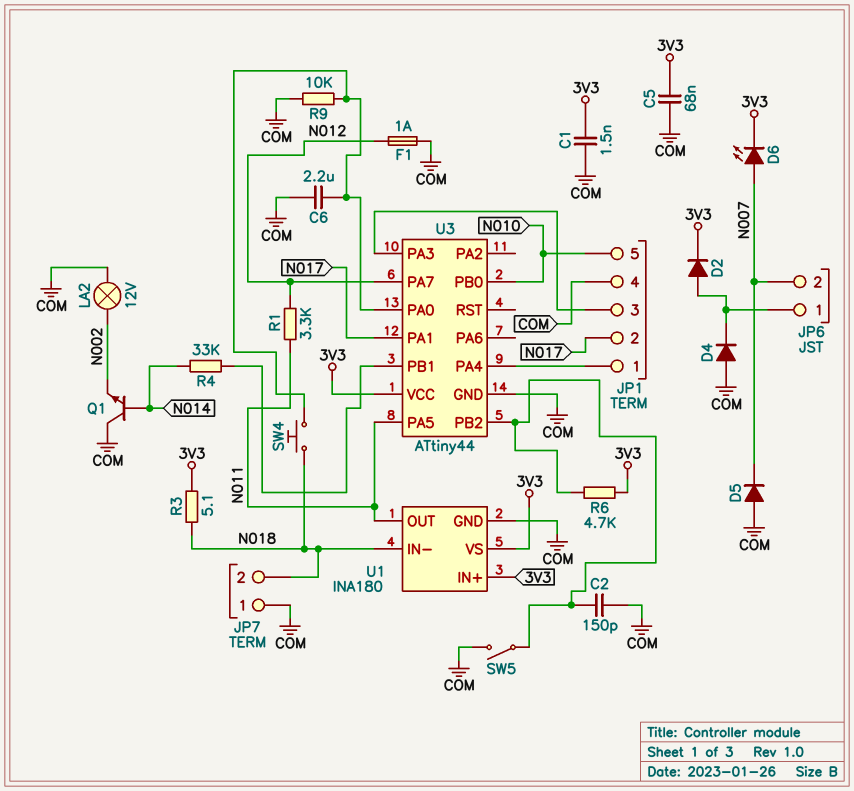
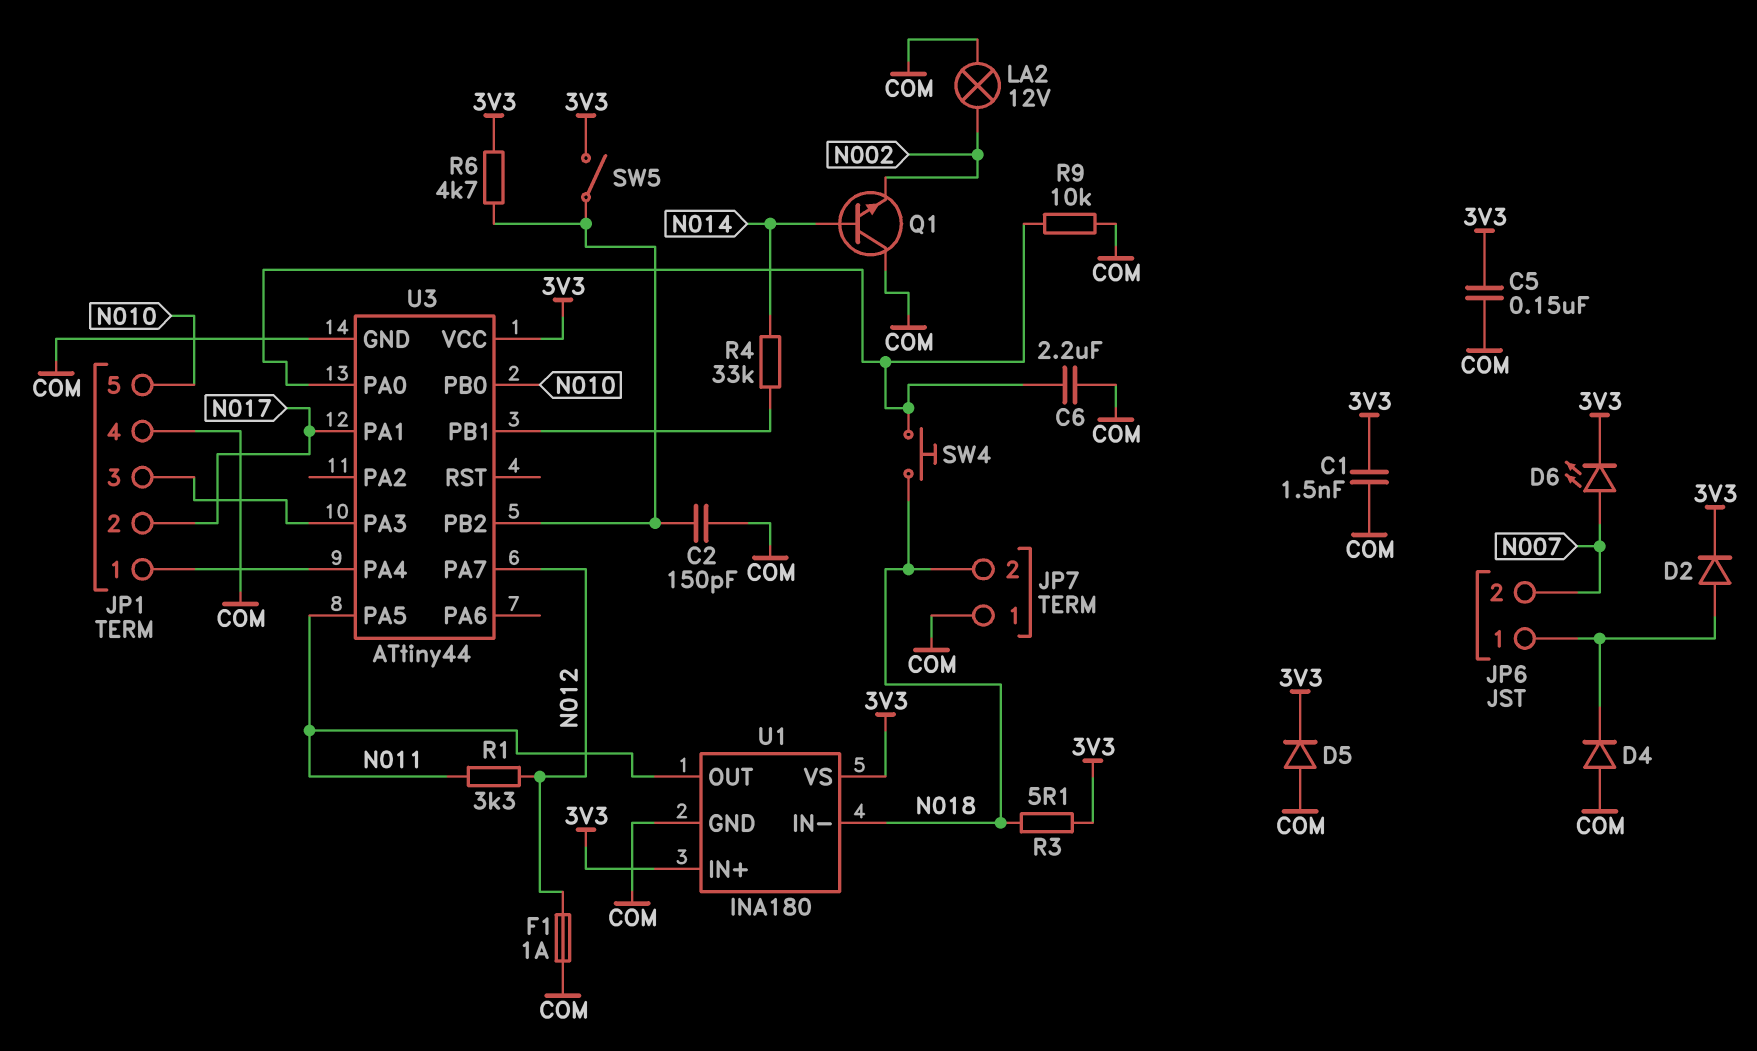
C5: 68nF (3V3, COM) -> 150nF (3V3, COM)
D5: diode (A COM, K N007) -> diode (A COM, K 3V3)
SW5: switch (COM, U3/PB2) -> switch (3V3, U3/PB2)

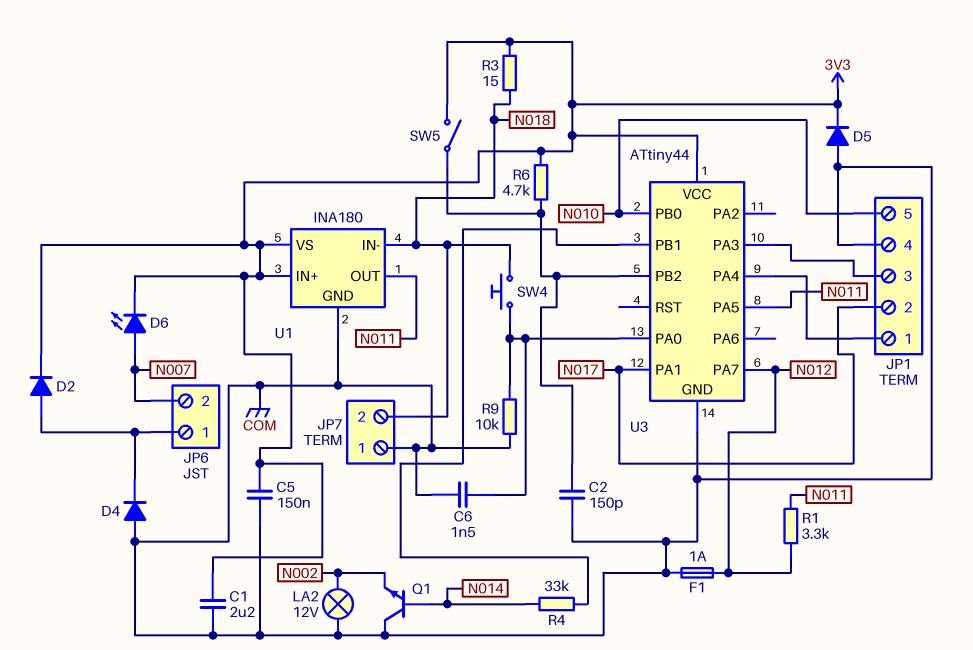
C1: 1.5nF (3V3, COM) -> 2.2uF (3V3, COM)
C6: 2.2uF (COM, U3/PA0) -> 1.5nF (COM, U3/PA0)
R3: 5.1 (3V3, N018) -> 15 (3V3, N018)

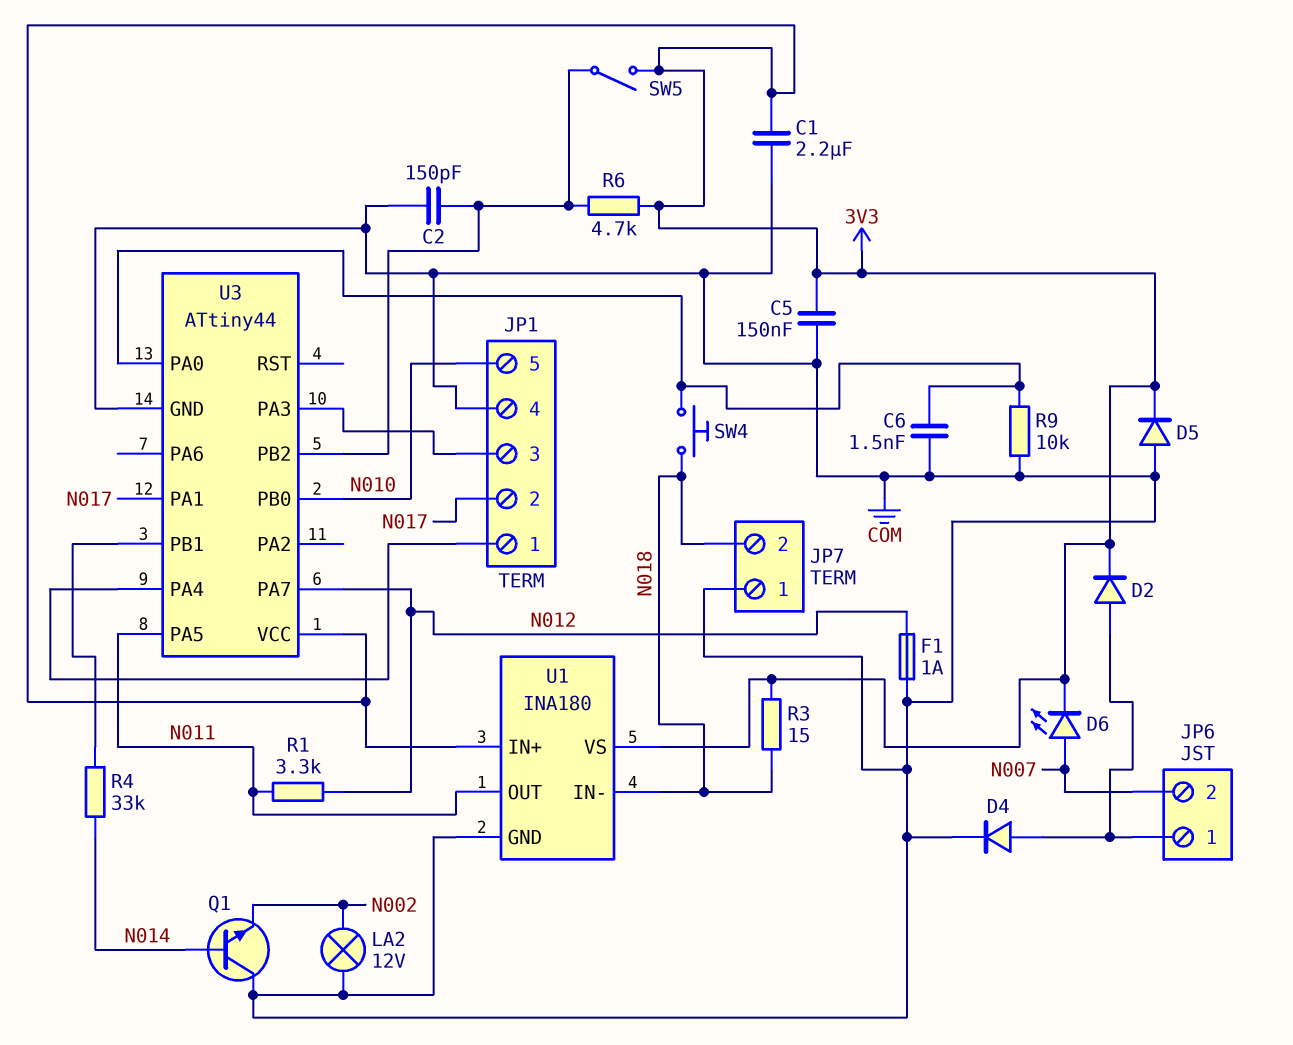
D4: diode (A COM, K JP6/1) -> diode (A JP6/1, K COM)

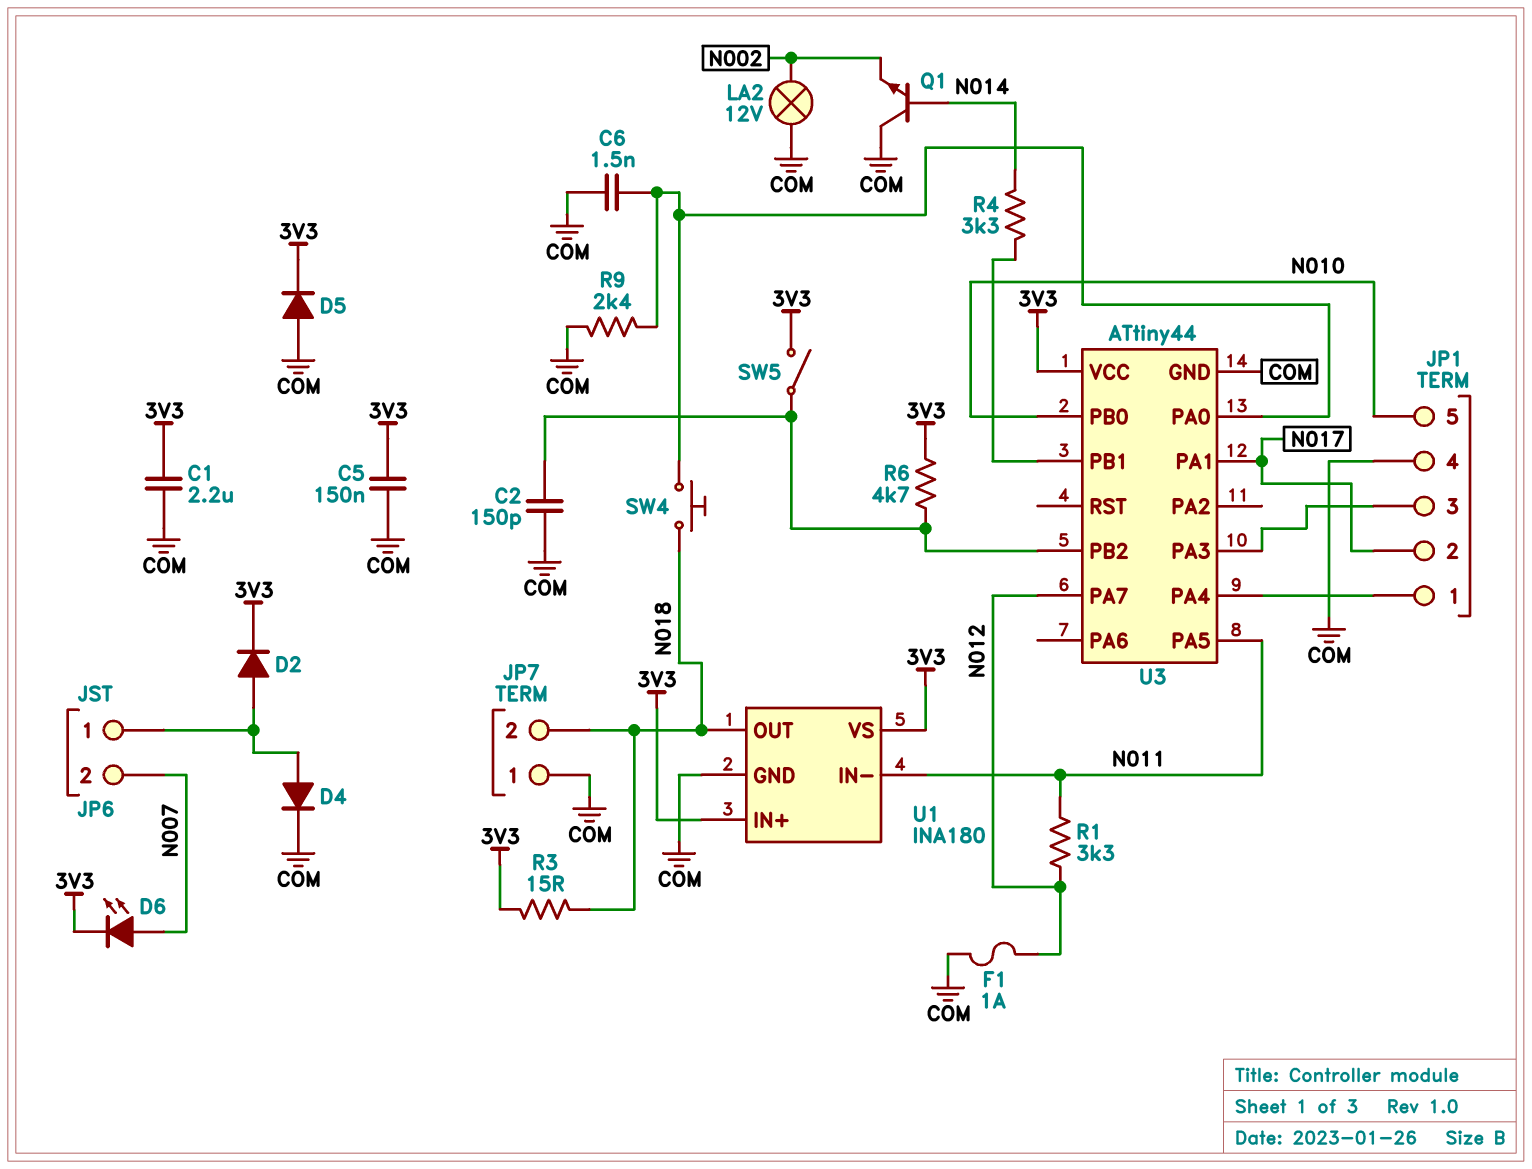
R4: 33k (N014, U3/PB1) -> 3.3k (N014, U3/PB1)
R9: 10k (COM, U3/PA0) -> 2.4k (COM, U3/PA0)
U1 pin IN-: N018 -> N011
U1 pin OUT: N011 -> N018

